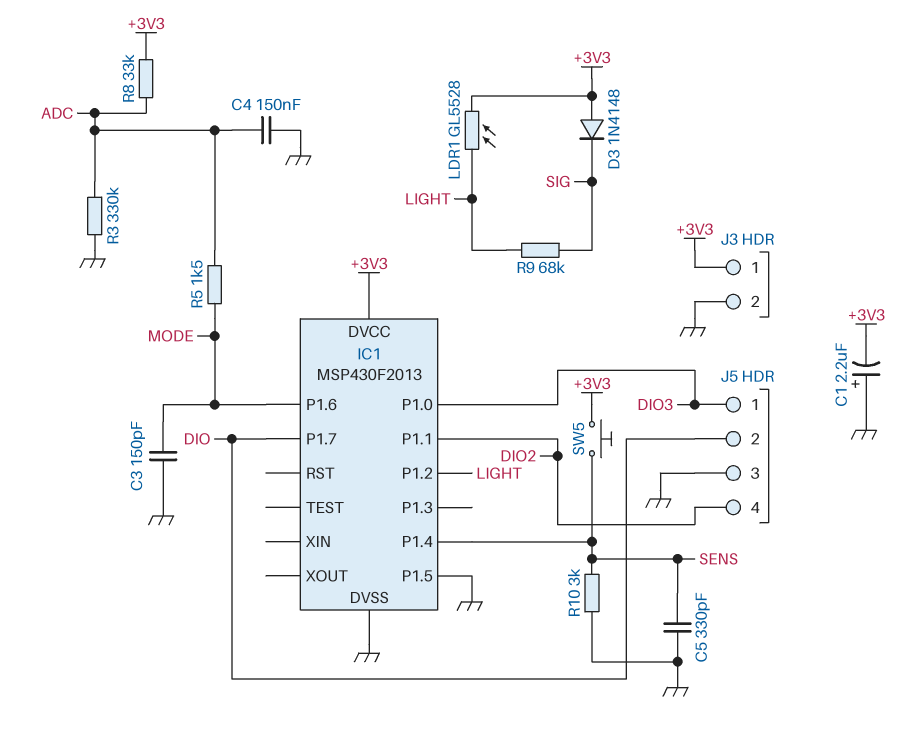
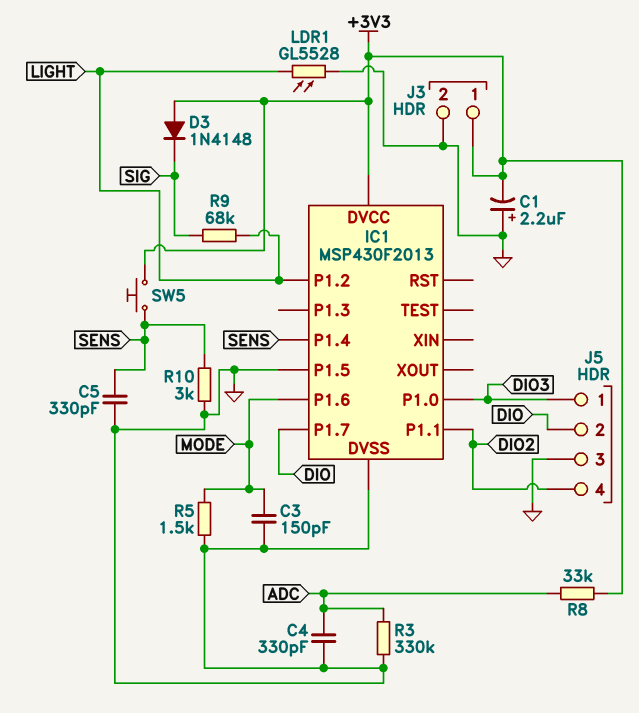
C4: 150nF (ADC, GND) -> 330pF (ADC, GND)
LDR1: GL5528 (+3V3, LIGHT) -> GL5528 (GND, LIGHT)
R5: 1.5k (ADC, MODE) -> 1.5k (GND, MODE)

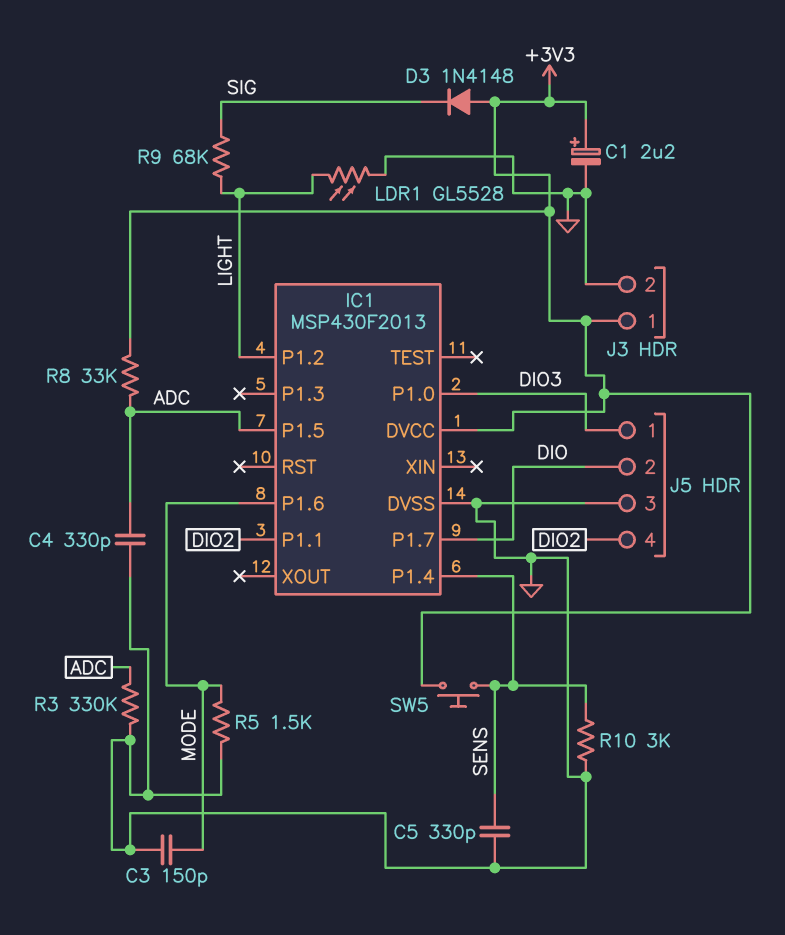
C1: 2.2uF (plus GND, minus +3V3) -> 2.2uF (plus +3V3, minus GND)
IC1 pin P1.5: GND -> ADC

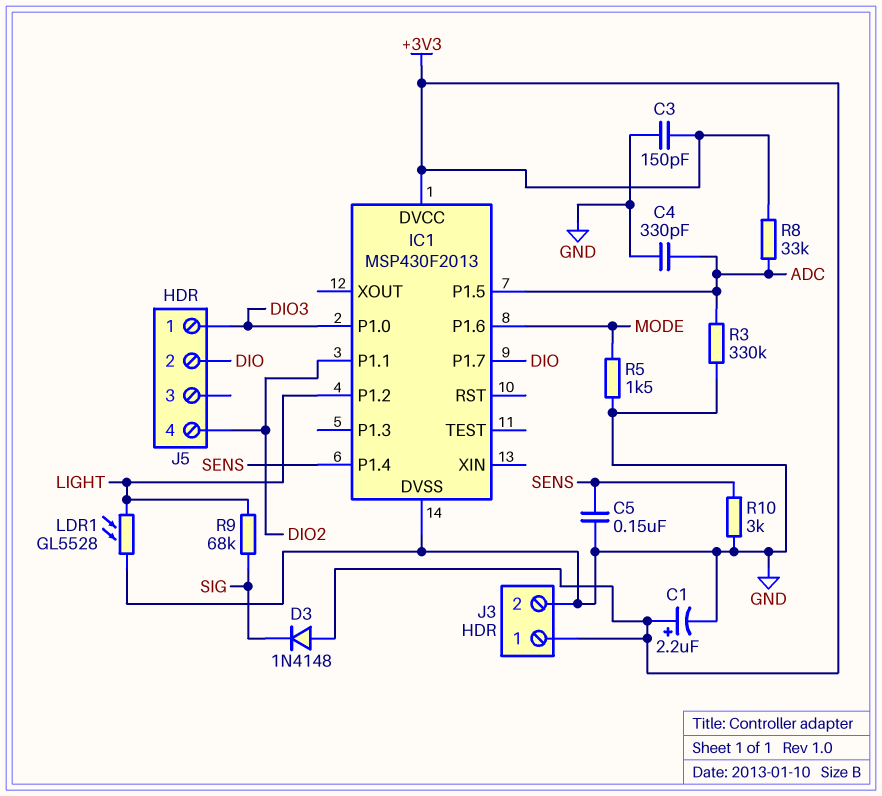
C3: 150pF (GND, MODE) -> 150pF (+3V3, GND)
C5: 330pF (GND, SENS) -> 150nF (GND, SENS)
J5 pin 3: GND -> none
SW5: button (+3V3, SENS) -> none

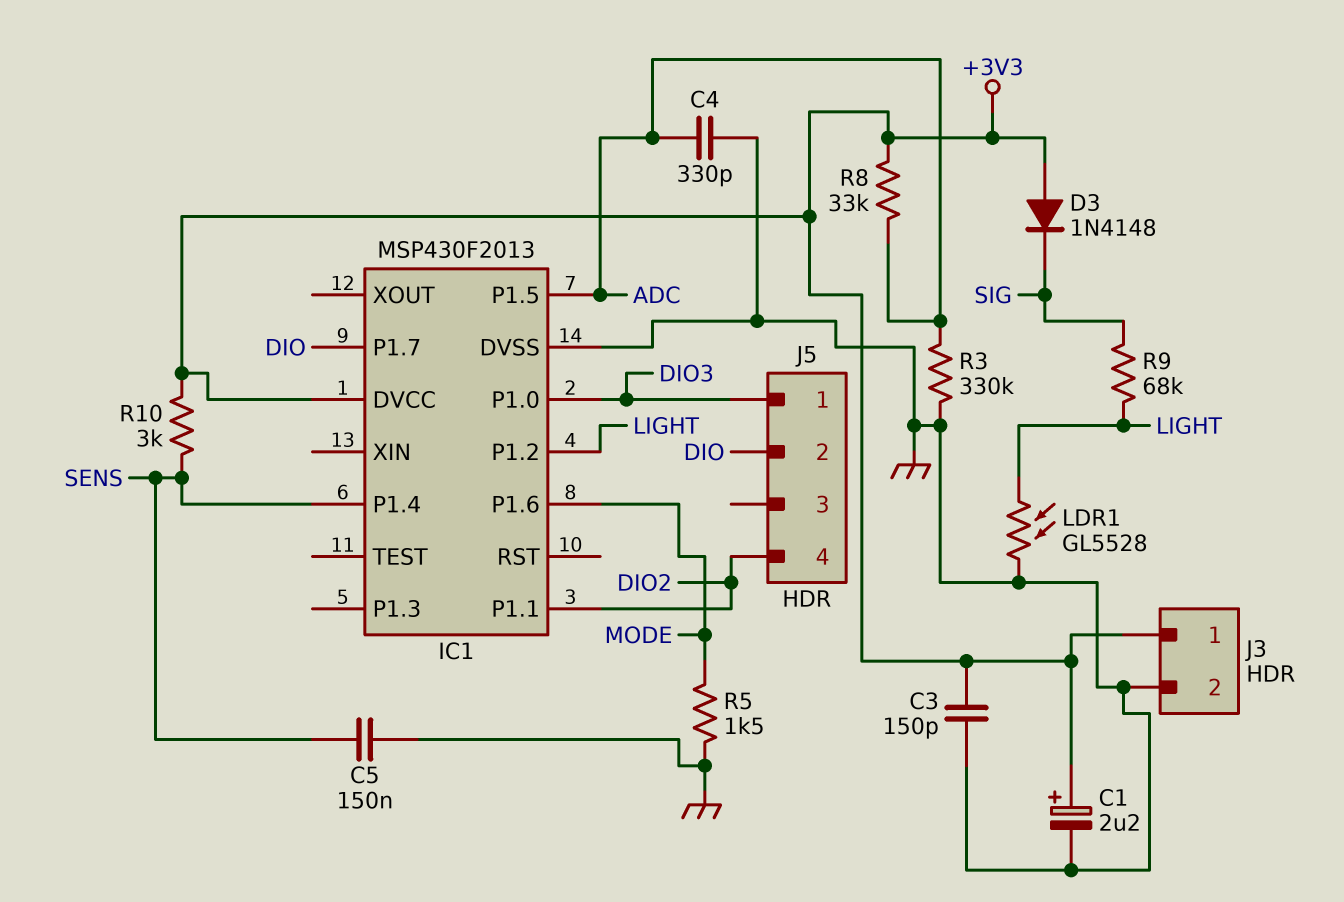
R10: 3k (GND, SENS) -> 3k (+3V3, SENS)

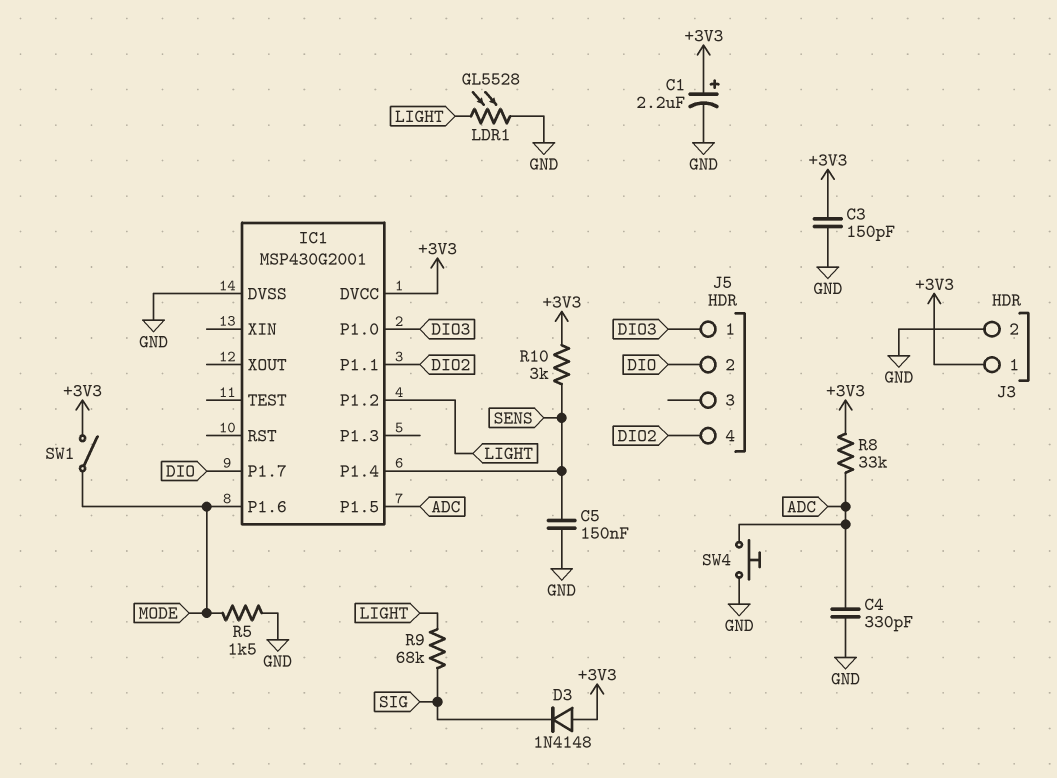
IC1: MSP430F2013 -> MSP430G2001
R3: 330k (ADC, GND) -> none
SW1: none -> switch (+3V3, MODE)
SW4: none -> button (ADC, GND)

